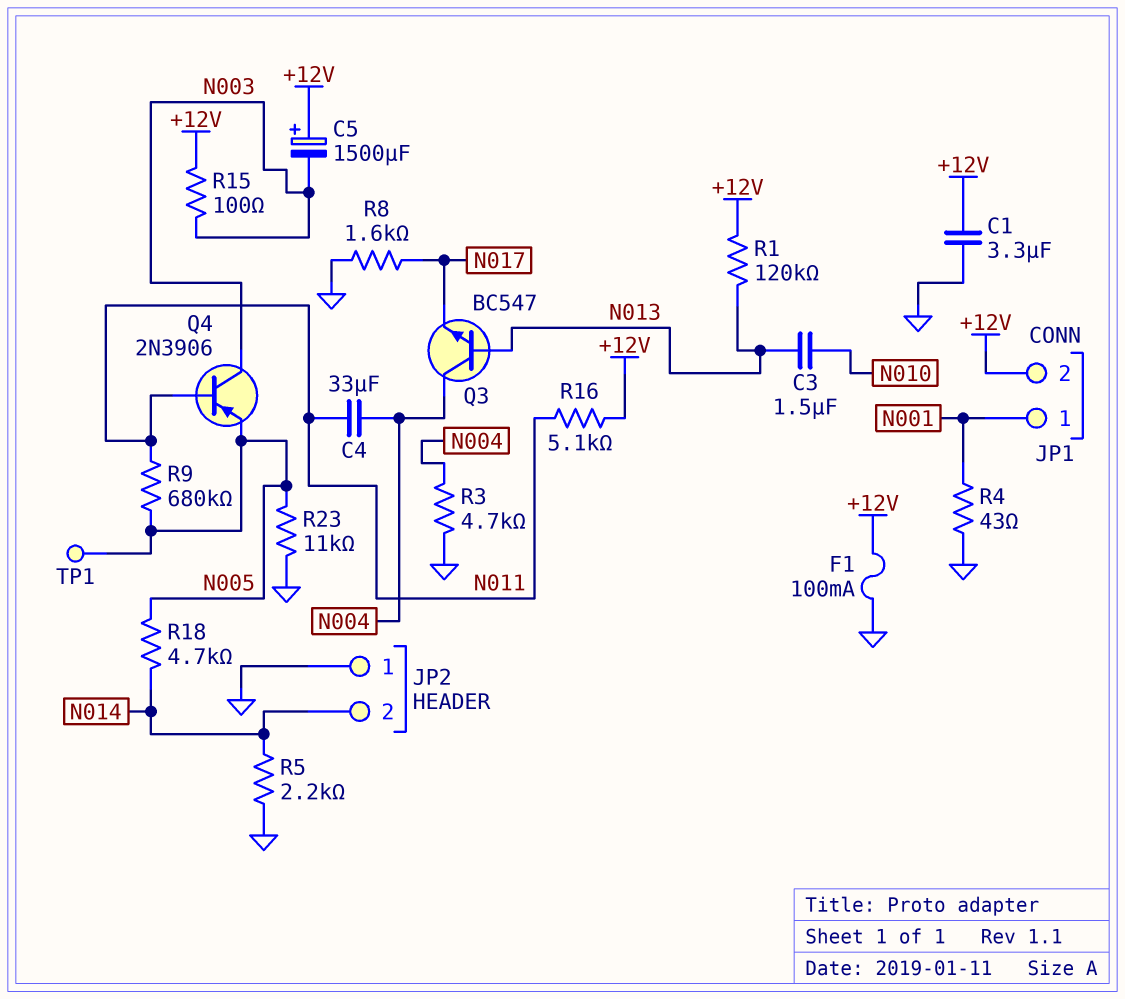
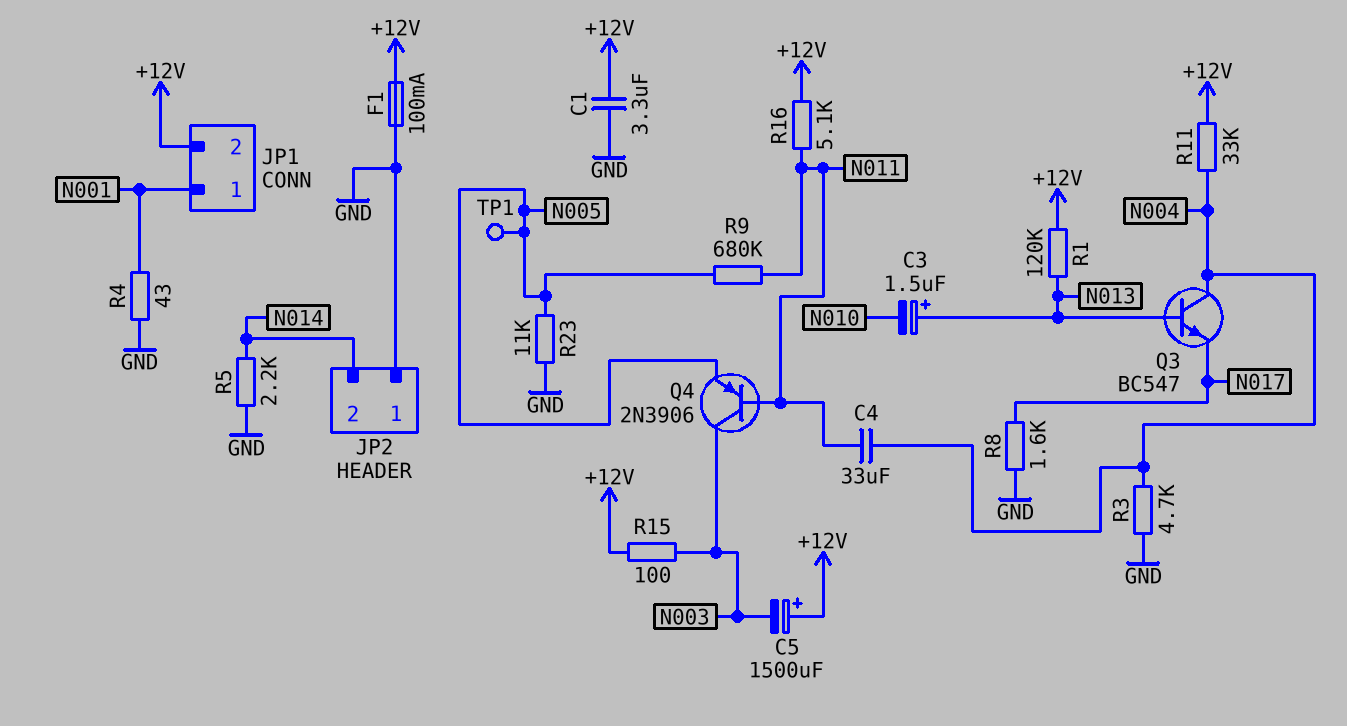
C3: 1.5uF (N010, N013) -> 1.5uF (plus N013, minus N010)
R11: none -> 33k (+12V, N004)
R18: 4.7k (N005, N014) -> none

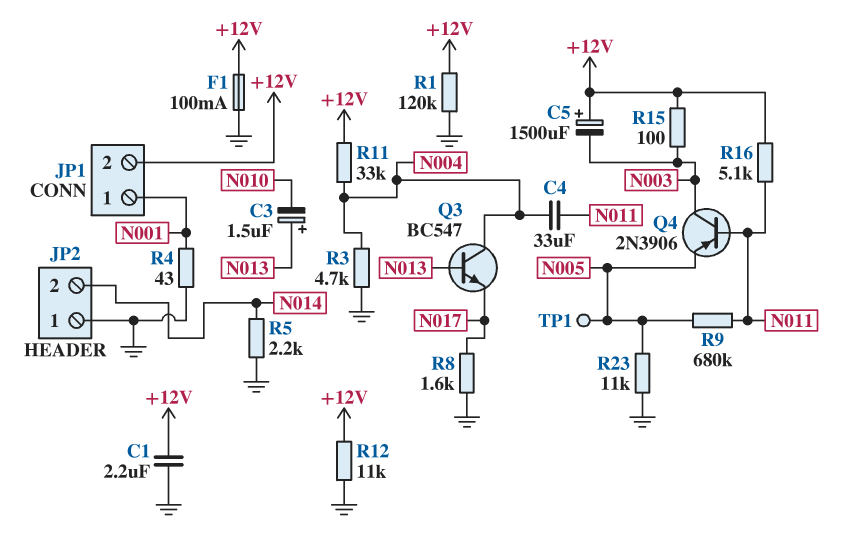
C1: 3.3uF (+12V, GND) -> 2.2uF (+12V, GND)
R1: 120k (+12V, N013) -> 120k (+12V, GND)
R12: none -> 11k (+12V, GND)

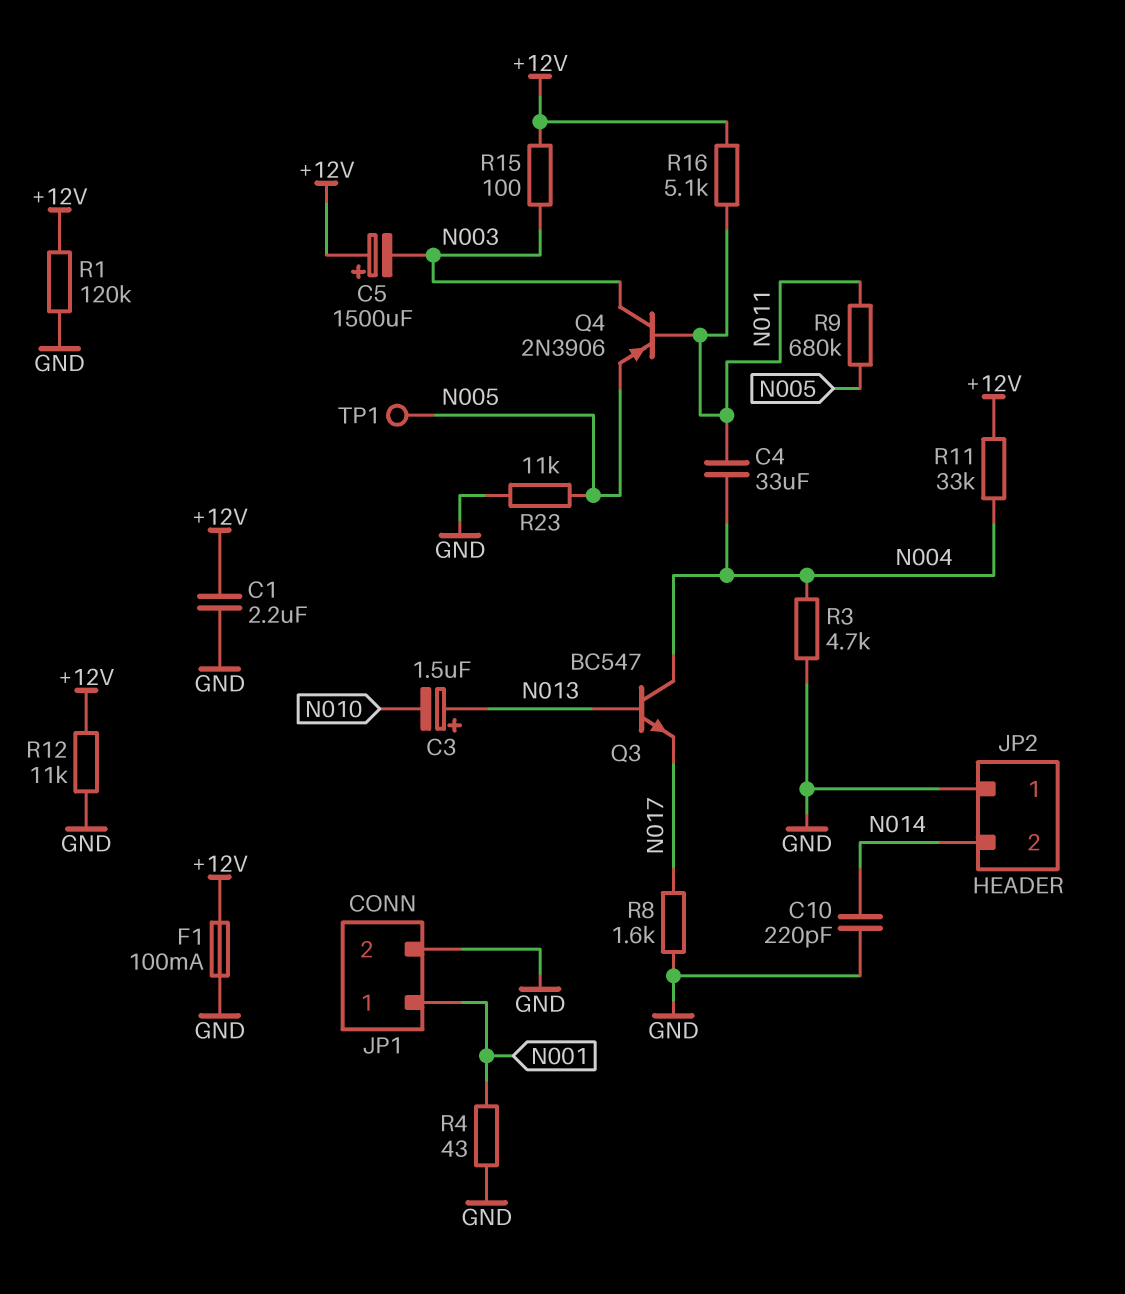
C10: none -> 220pF (GND, N014)
JP1 pin 2: +12V -> GND
R5: 2.2k (GND, N014) -> none

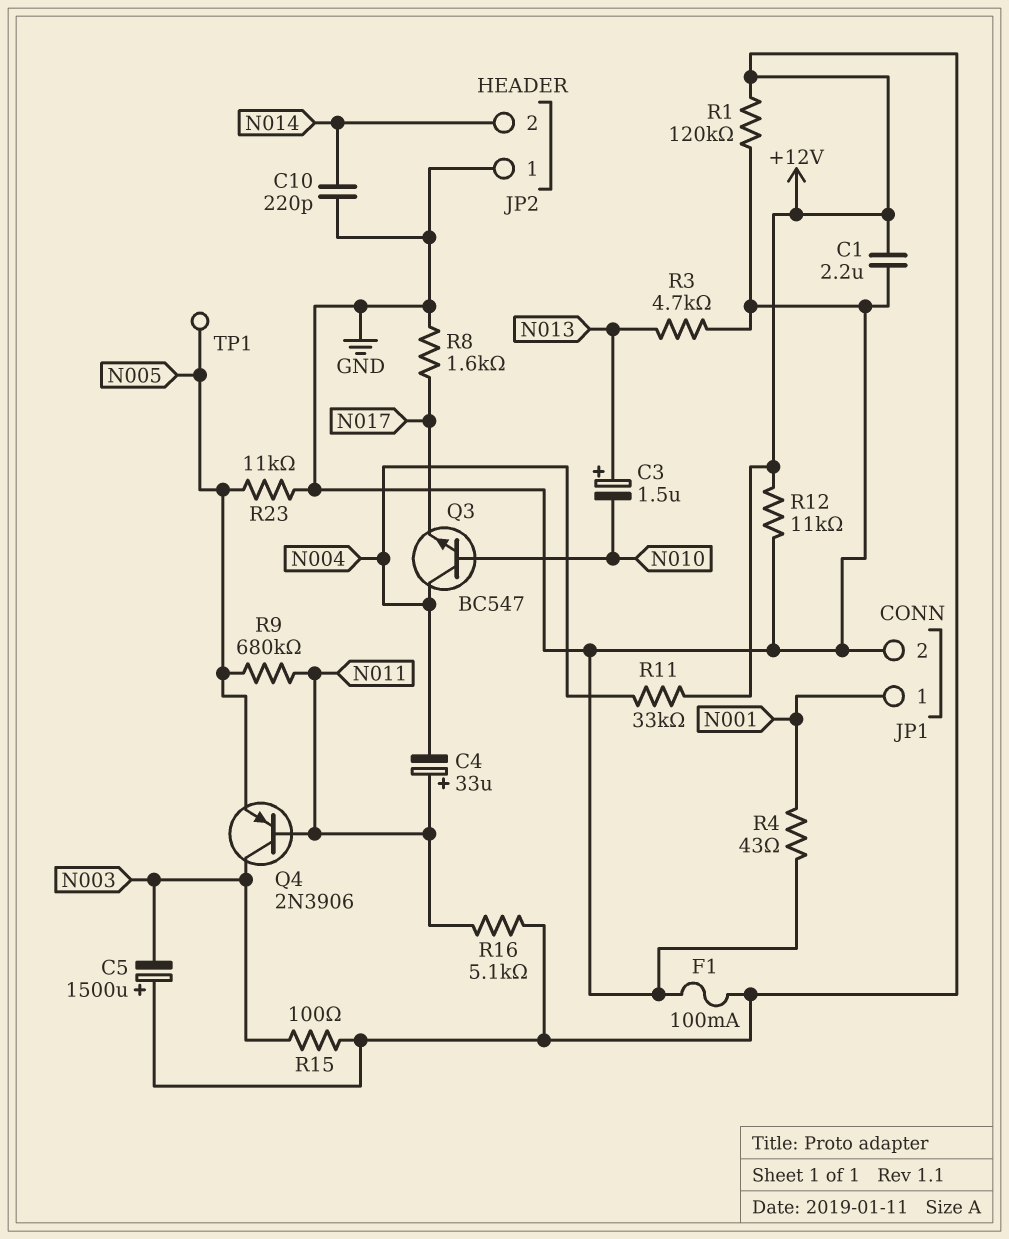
C4: 33uF (N004, N011) -> 33uF (plus N011, minus N004)
Q3: NPN BC547 (B N013, C N004, E N017) -> NPN BC547 (B N010, C N004, E N017)
R3: 4.7k (GND, N004) -> 4.7k (GND, N013)

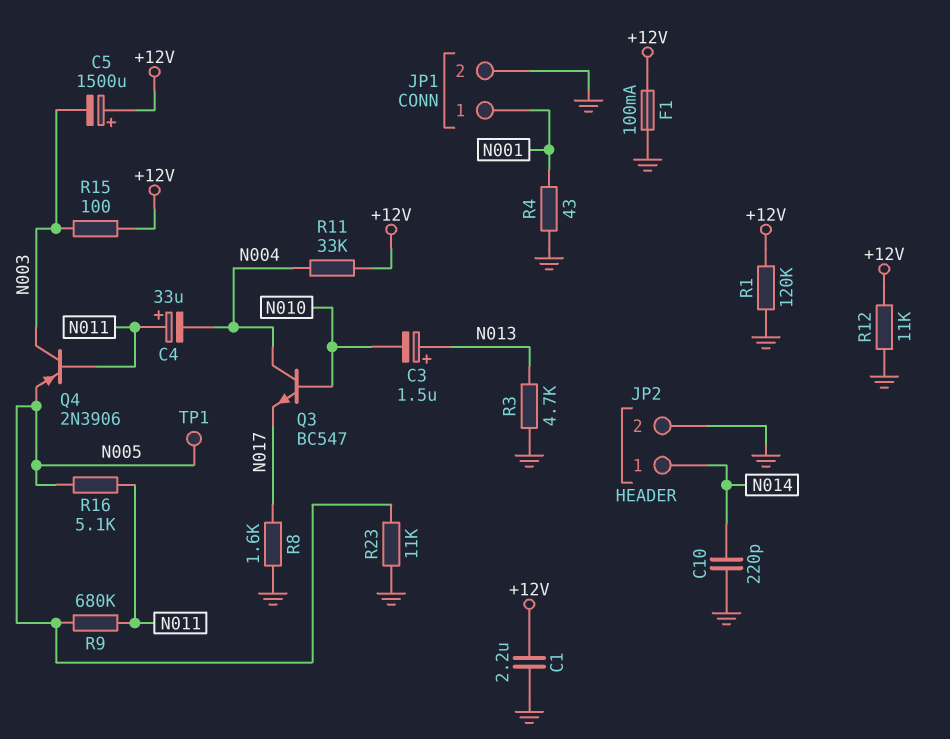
JP2 pin 1: GND -> N014
JP2 pin 2: N014 -> GND
R16: 5.1k (+12V, N011) -> 5.1k (N005, N011)

